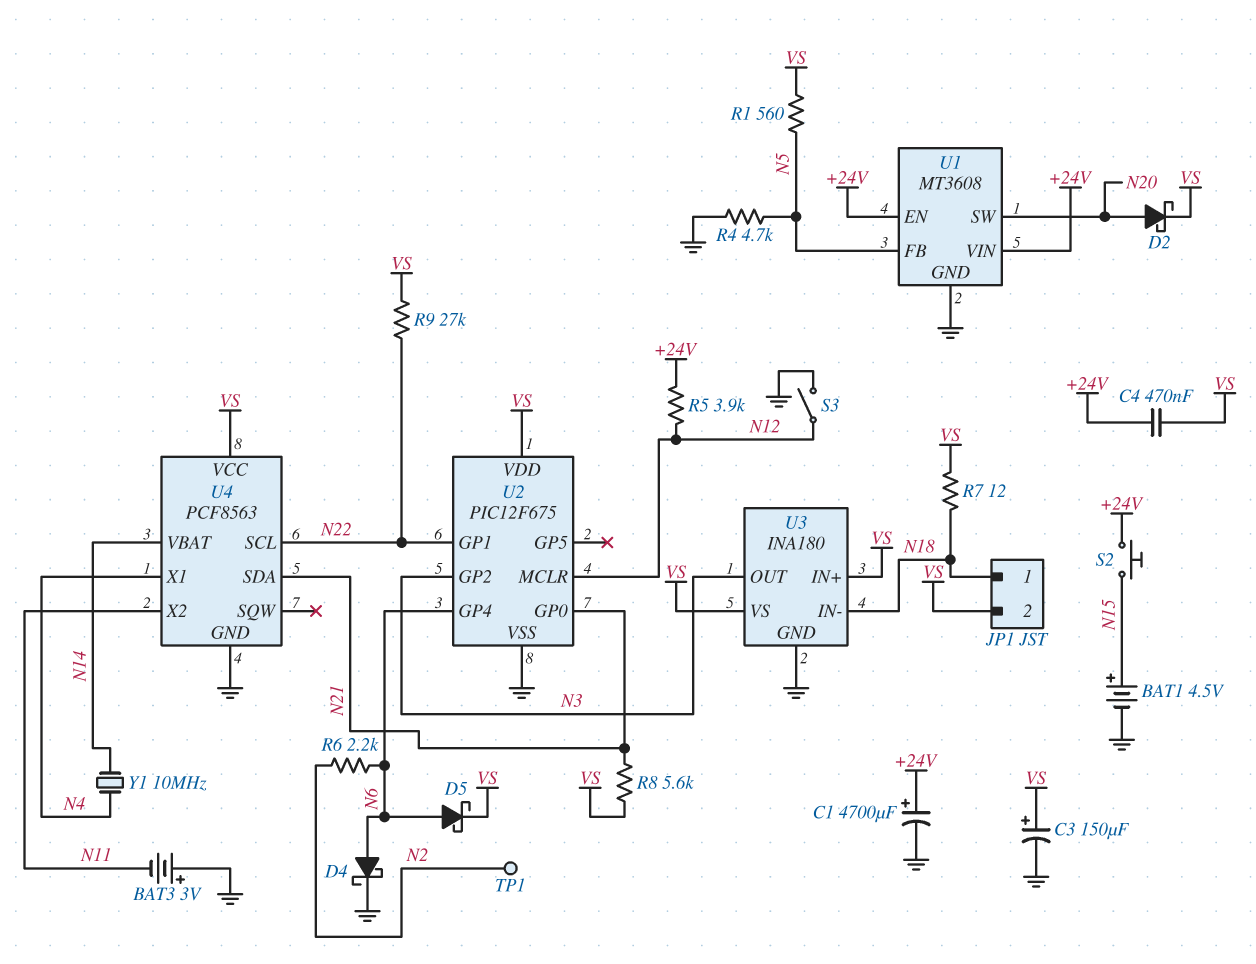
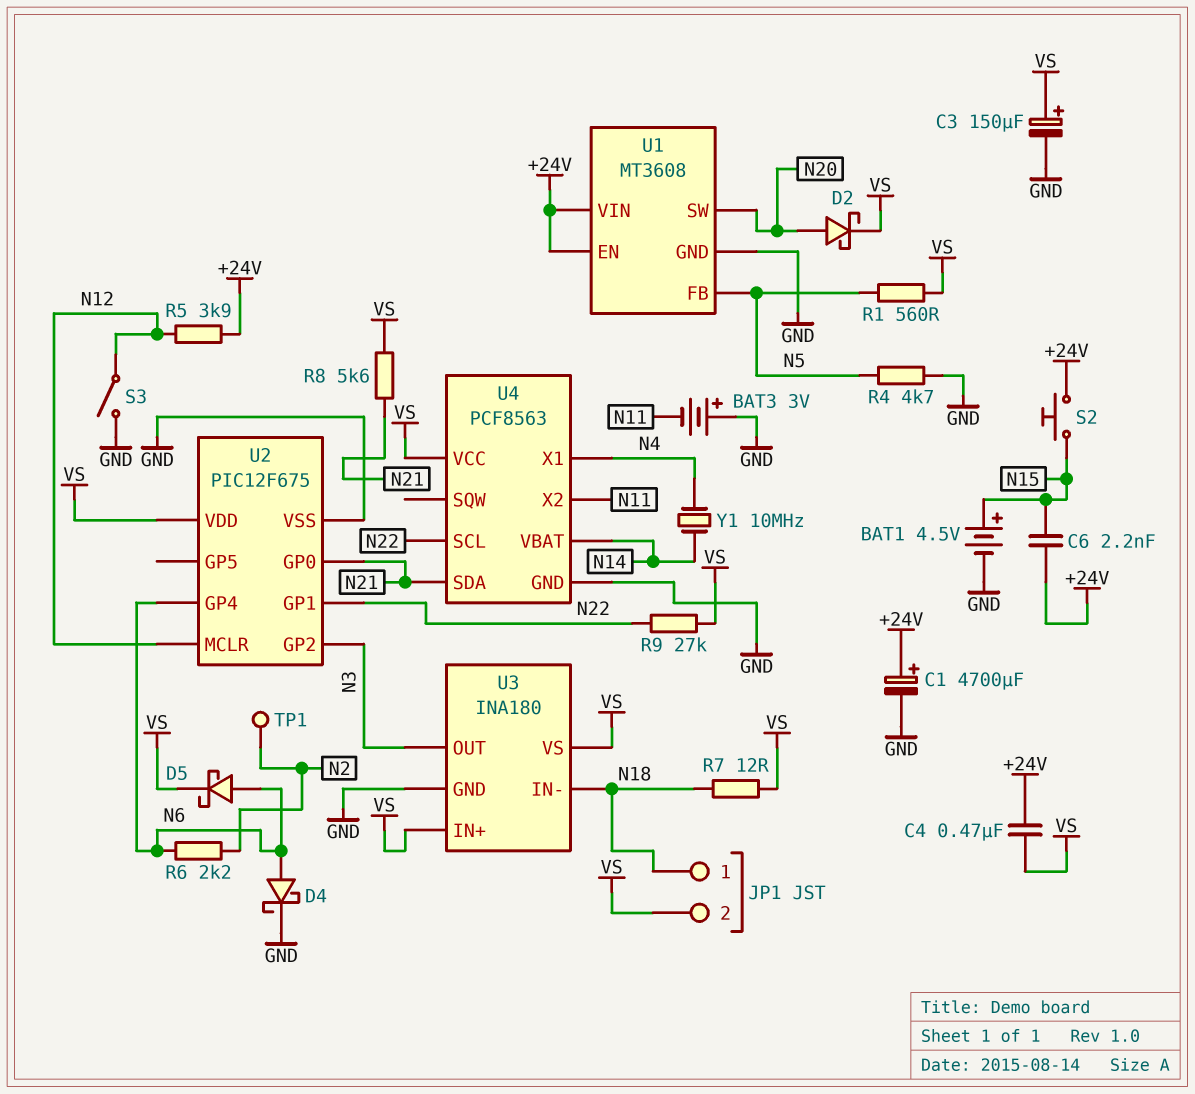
C6: none -> 2.2nF (+24V, N15)

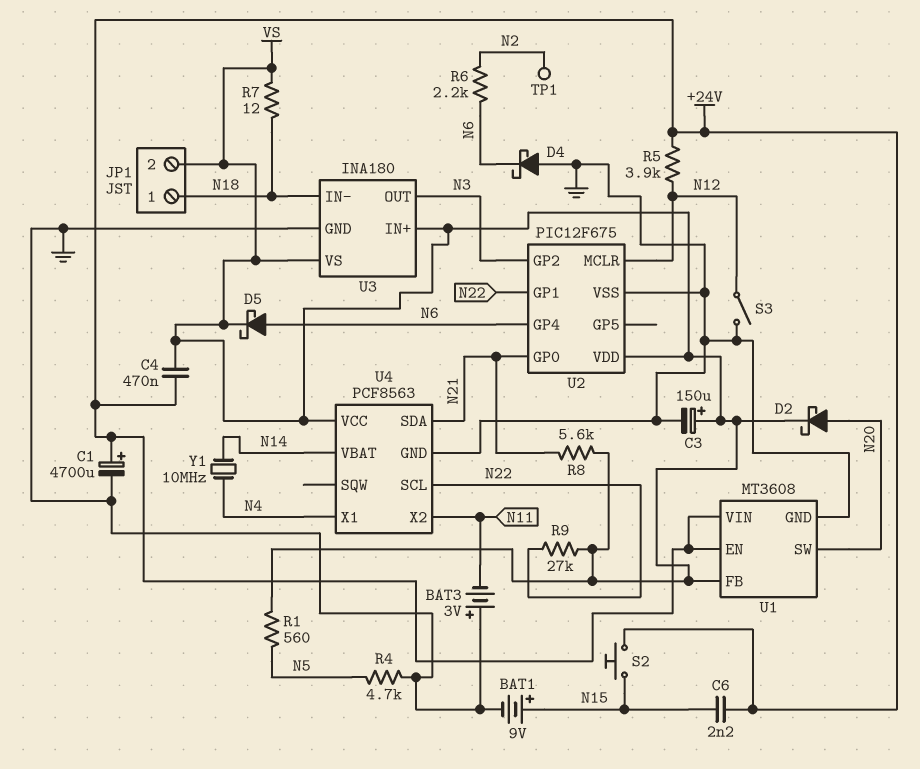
BAT1: 4.5V (plus N15, minus GND) -> 9V (plus N15, minus GND)
D4: schottky (A N6, K GND) -> schottky (A GND, K N6)
U1 pin FB: N5 -> VS

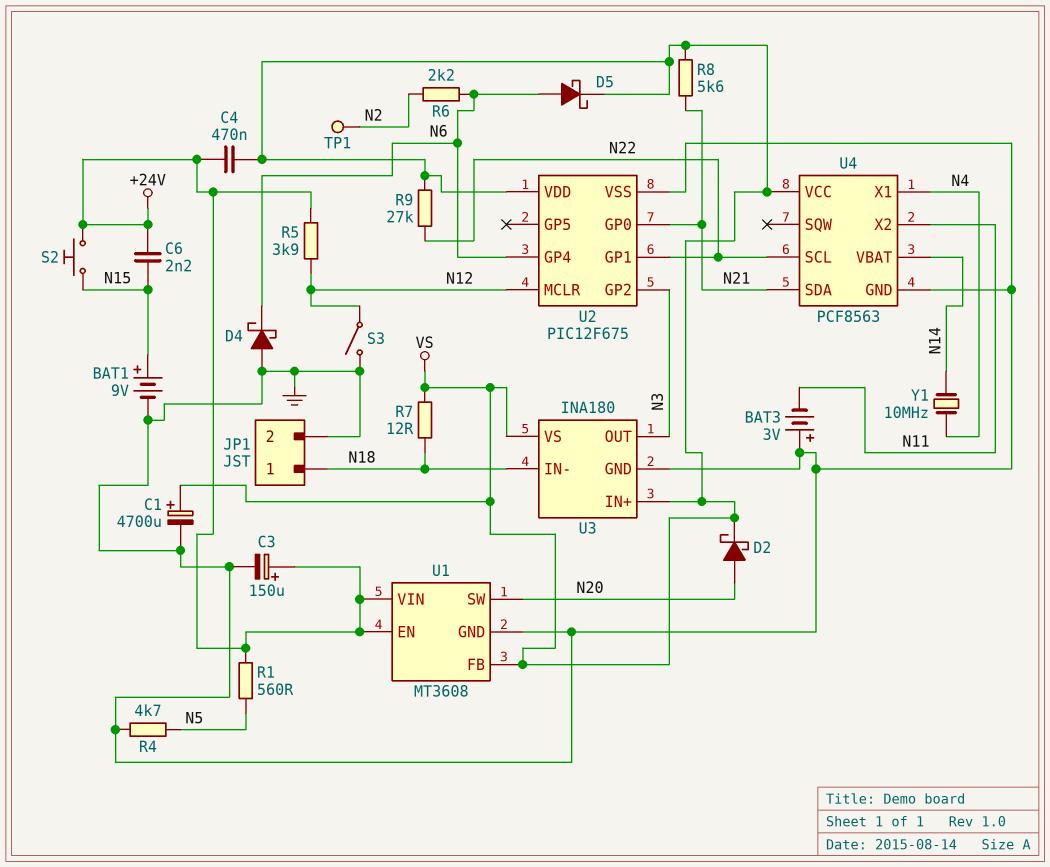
C1: 4700uF (plus +24V, minus GND) -> 4700uF (plus VS, minus GND)
C3: 150uF (plus VS, minus GND) -> 150uF (plus +24V, minus GND)
JP1 pin 2: VS -> GND
R1: 560 (N5, VS) -> 560 (+24V, N5)

